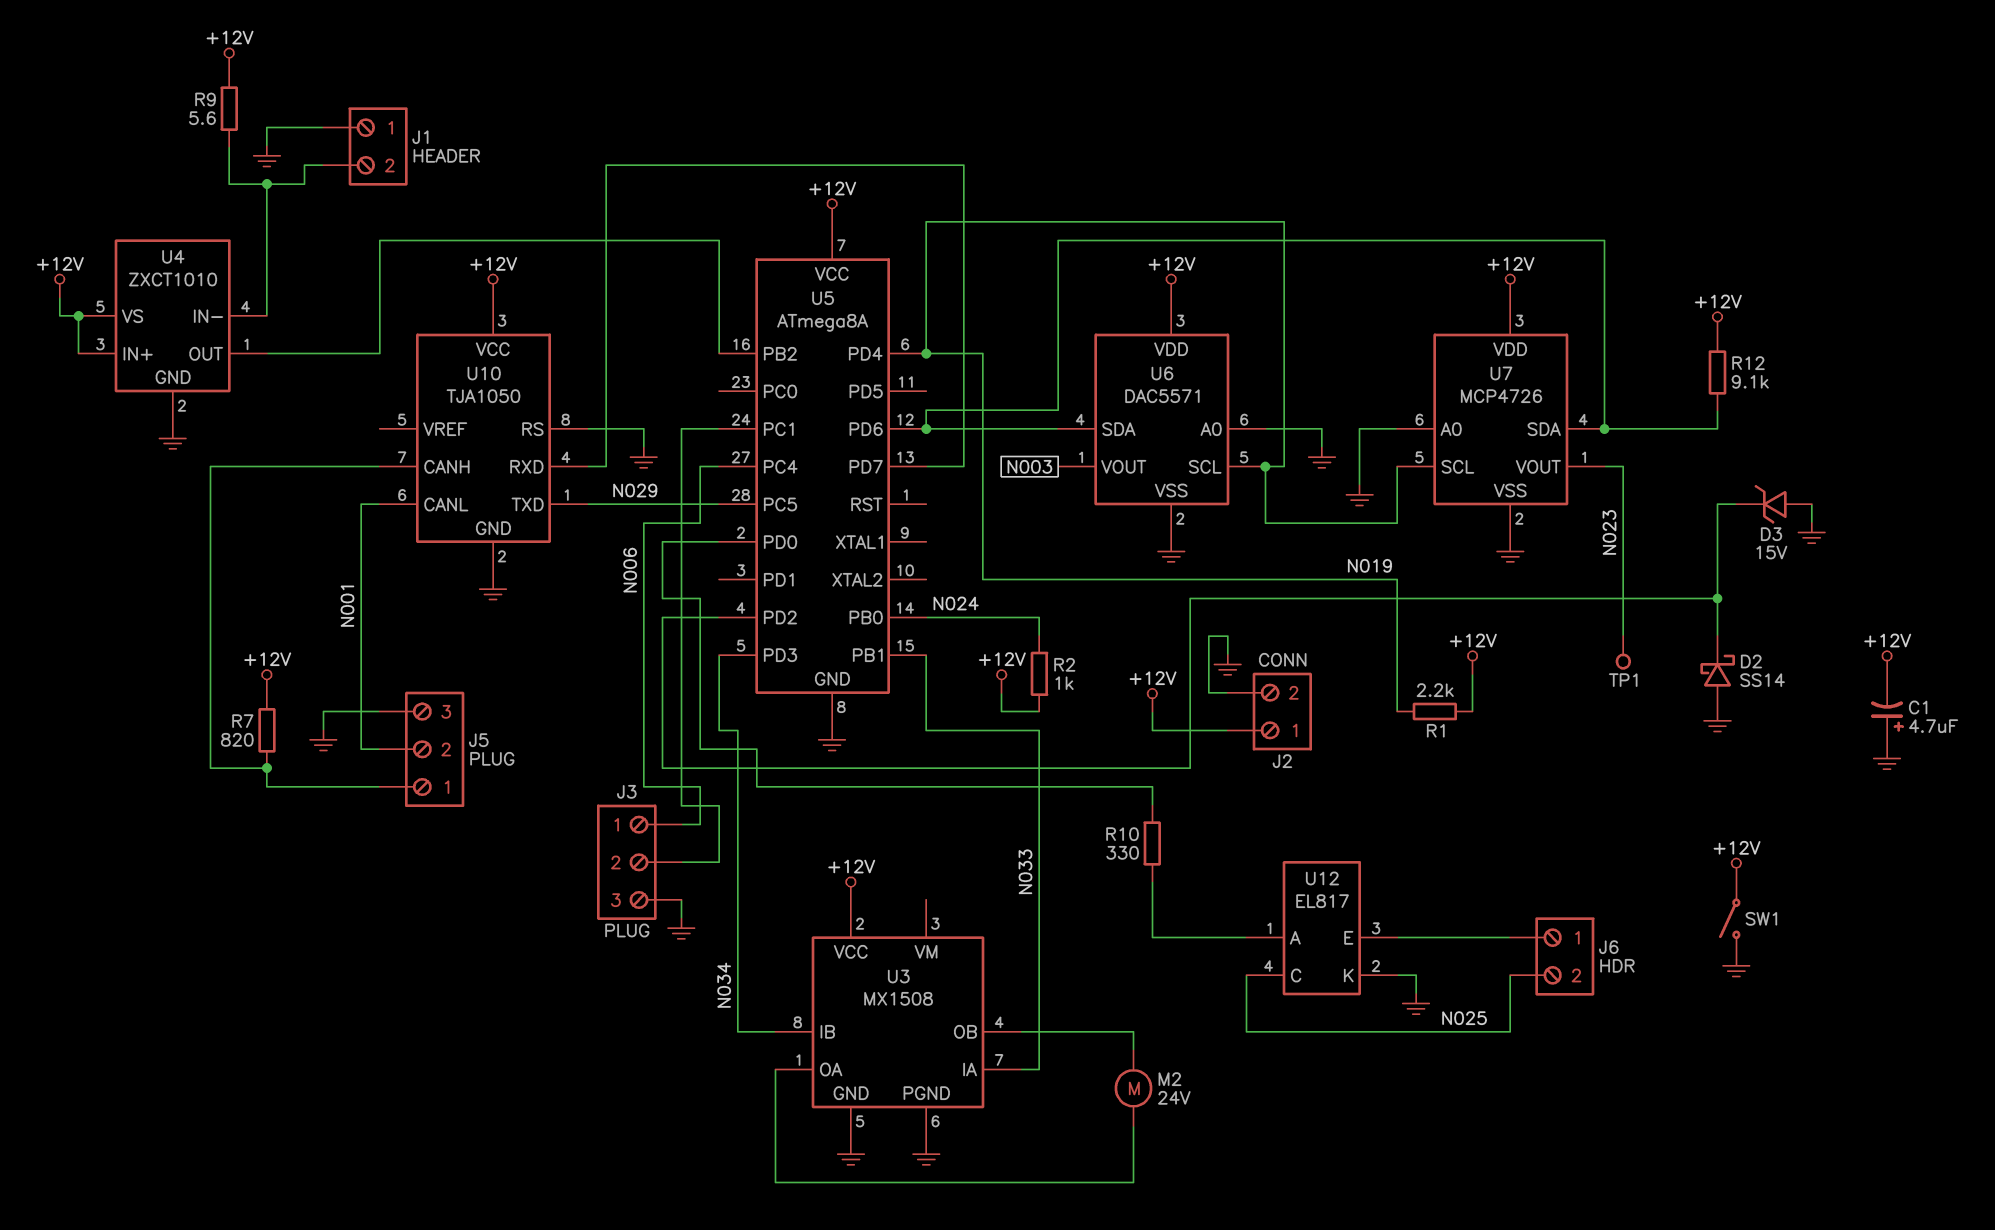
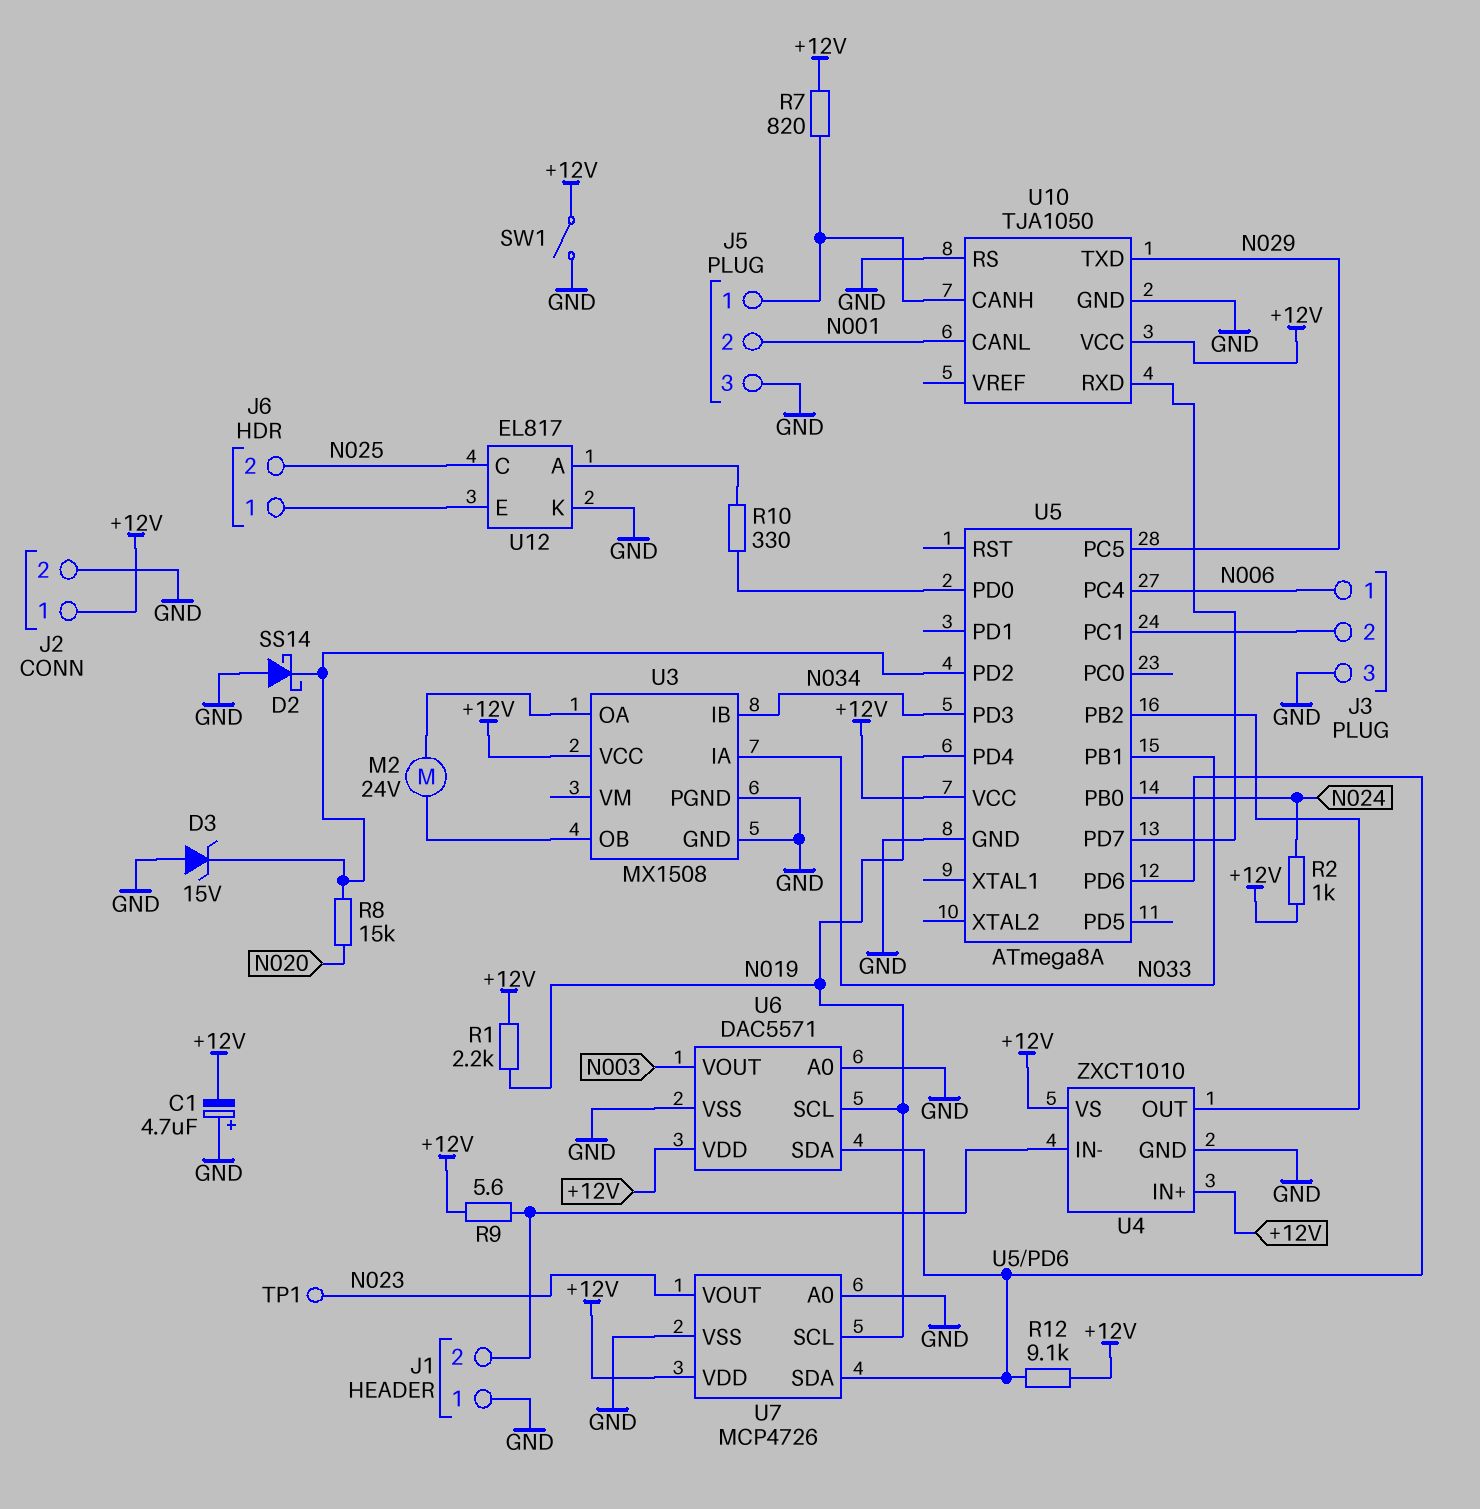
R8: none -> 15k (N020, U5/PD2)

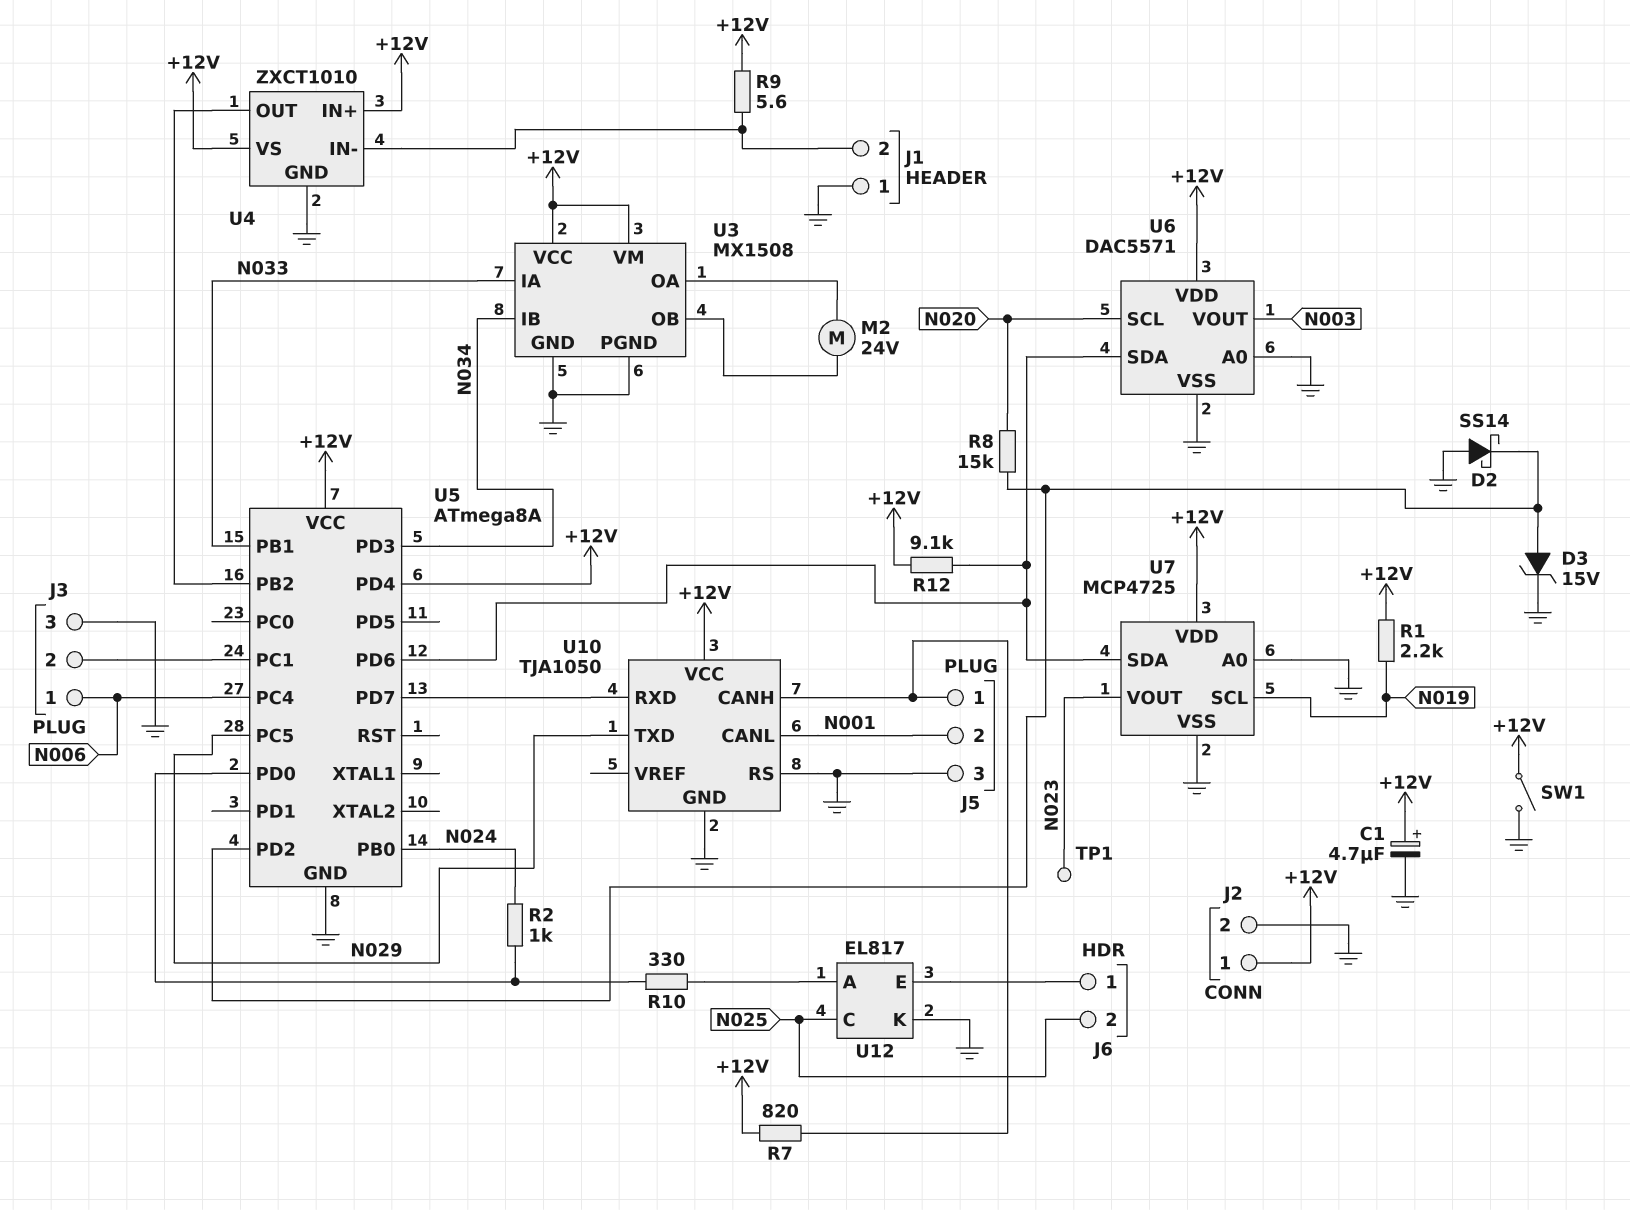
C1: 4.7uF (plus GND, minus +12V) -> 4.7uF (plus +12V, minus GND)
D3: zener 15V (A GND, K U5/PD2) -> zener 15V (A U5/PD2, K GND)
R2: 1k (+12V, N024) -> 1k (N024, U5/PD0)
U3 pin VM: none -> +12V
U5 pin PD4: N019 -> +12V
U6 pin SCL: N019 -> N020
U7: MCP4726 -> MCP4725

